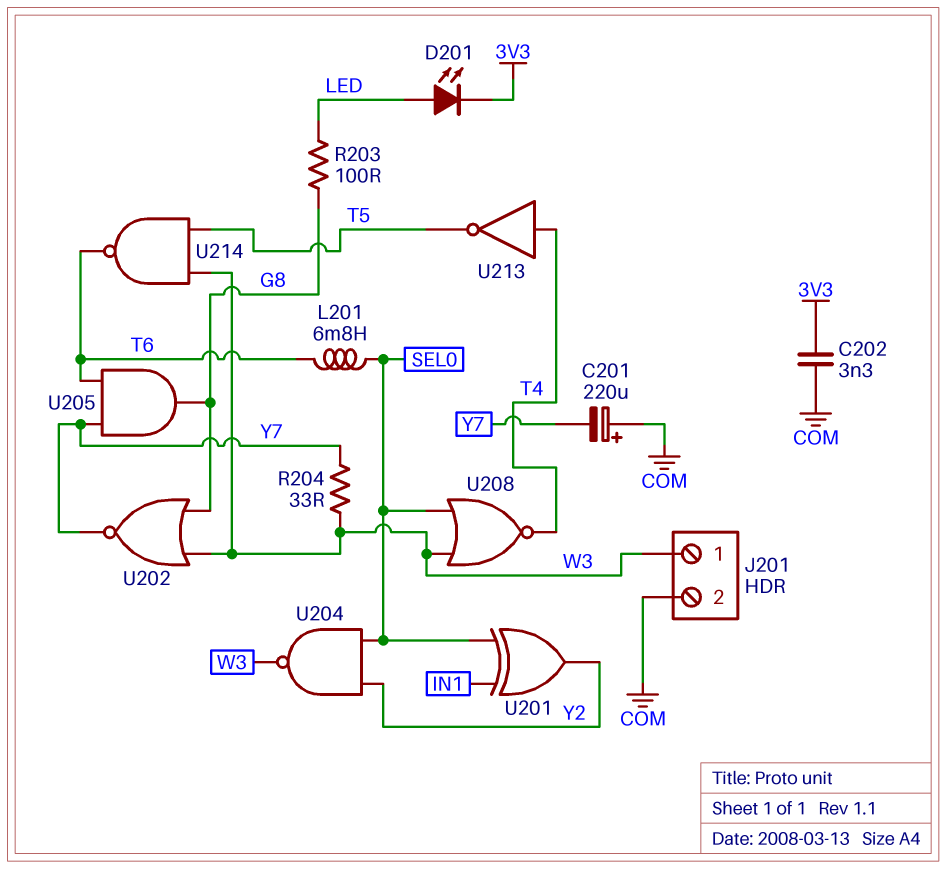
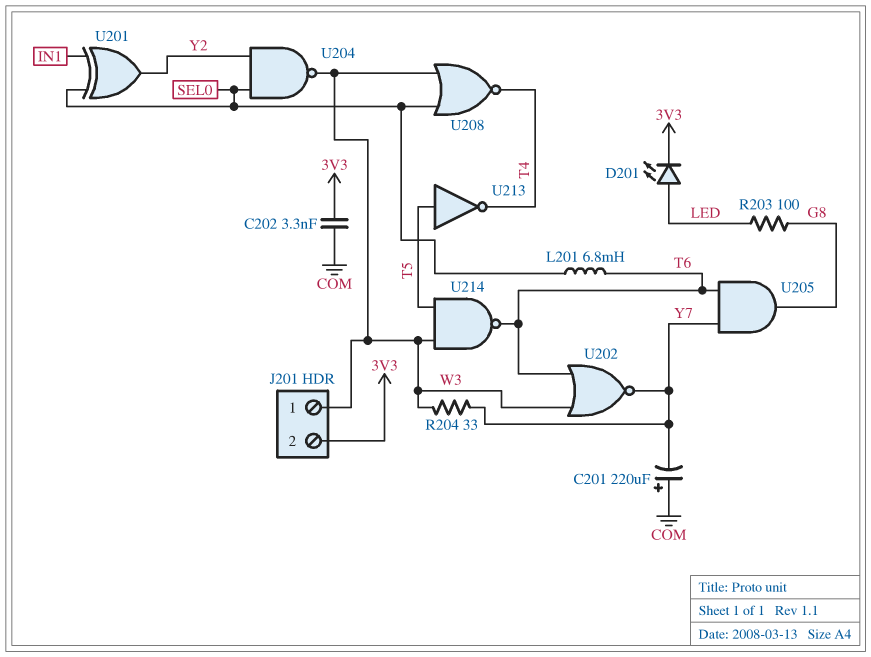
J201 pin 2: COM -> 3V3
U202: NOR (in G8, in W3, out Y7) -> NOR (in T6, in W3, out Y7)
U213: NOT (in T4, out T5) -> NOT (in T5, out T4)

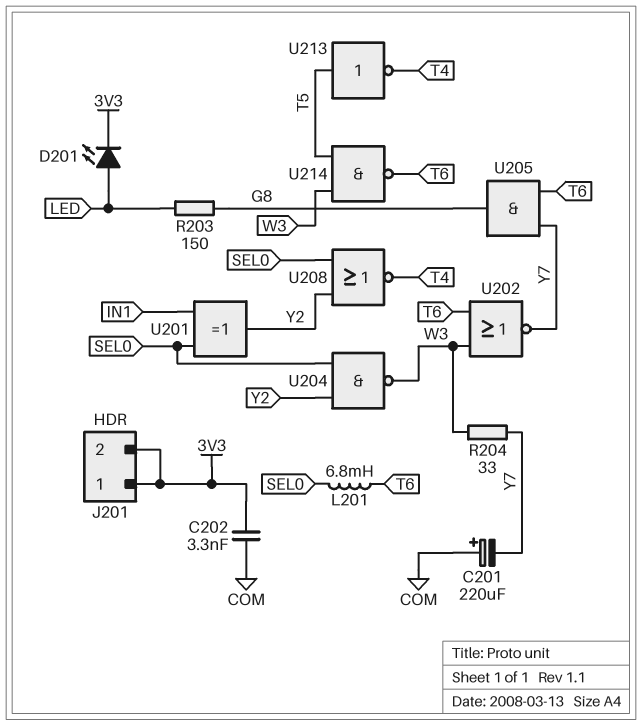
J201 pin 1: W3 -> 3V3
R203: 100 (G8, LED) -> 150 (G8, LED)
U208: NOR (in SEL0, in W3, out T4) -> NOR (in SEL0, in Y2, out T4)

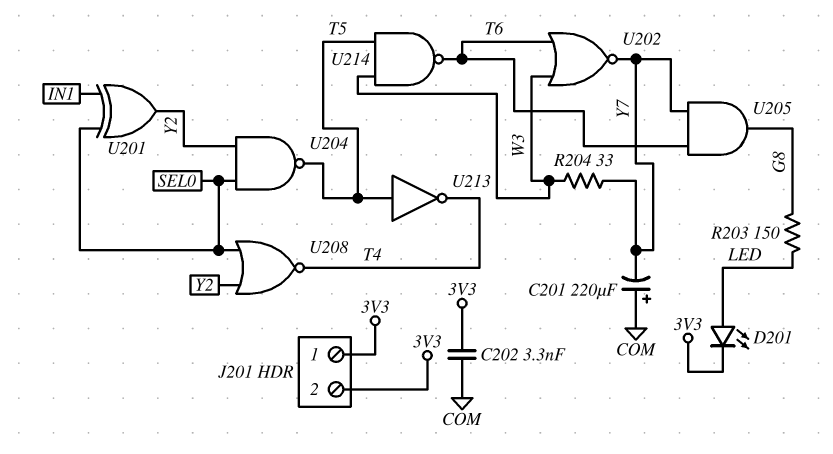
L201: 6.8mH (SEL0, T6) -> none
U204: NAND (in SEL0, in Y2, out W3) -> NAND (in SEL0, in Y2, out T5)

